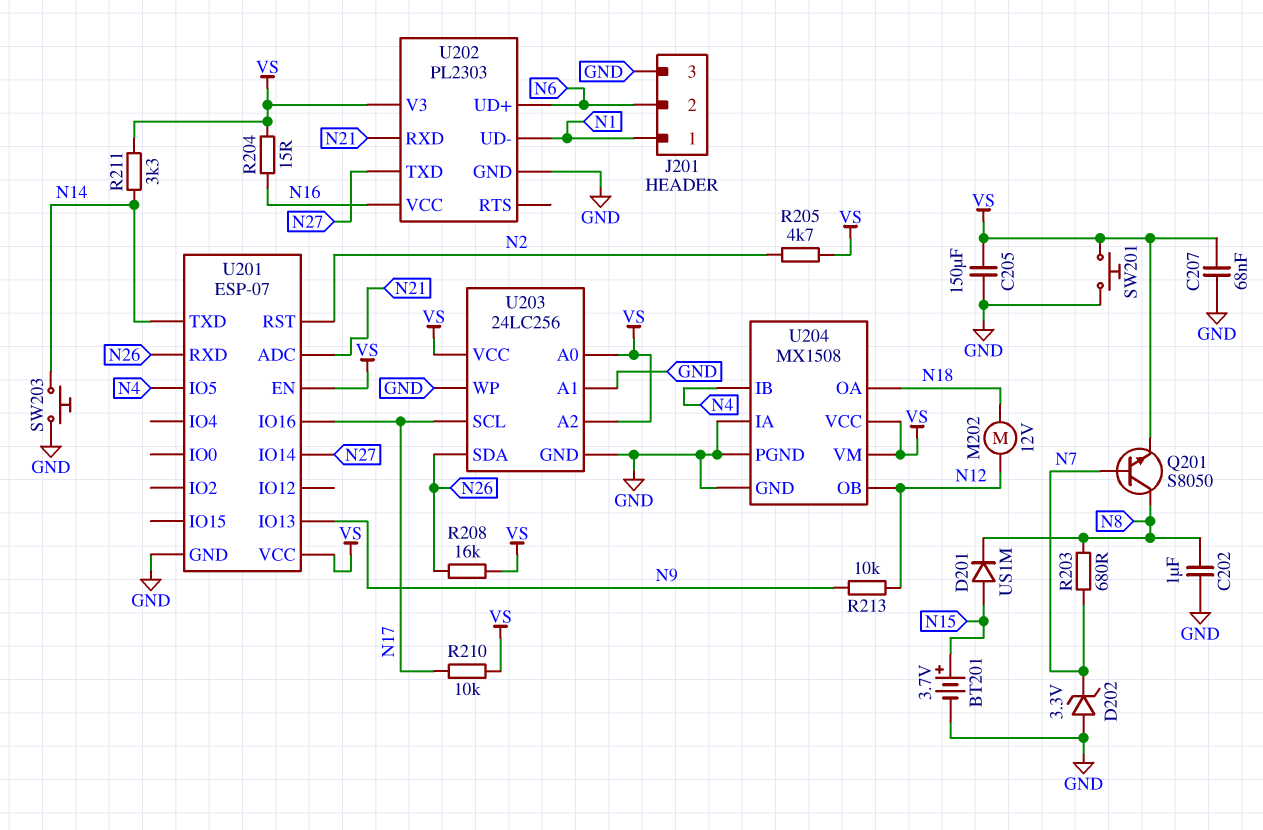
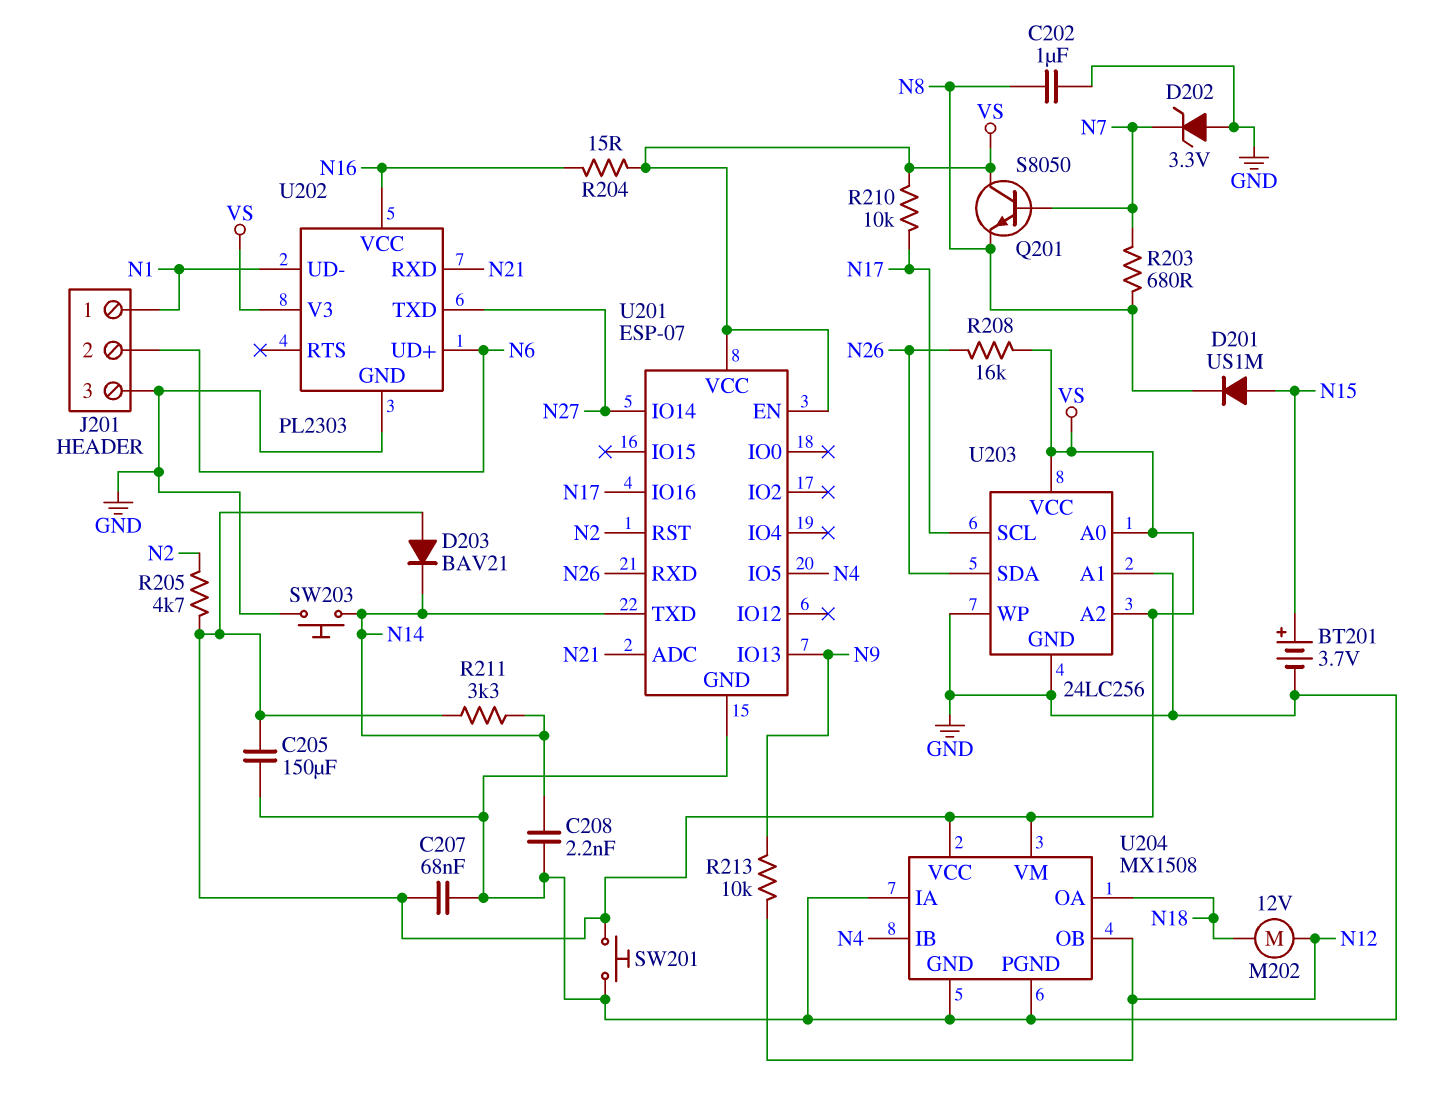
C208: none -> 2.2nF (GND, N14)
D203: none -> diode BAV21 (A VS, K N14)
Q201: NPN S8050 (B N7, C N8, E VS) -> NPN S8050 (B N7, C VS, E N8)

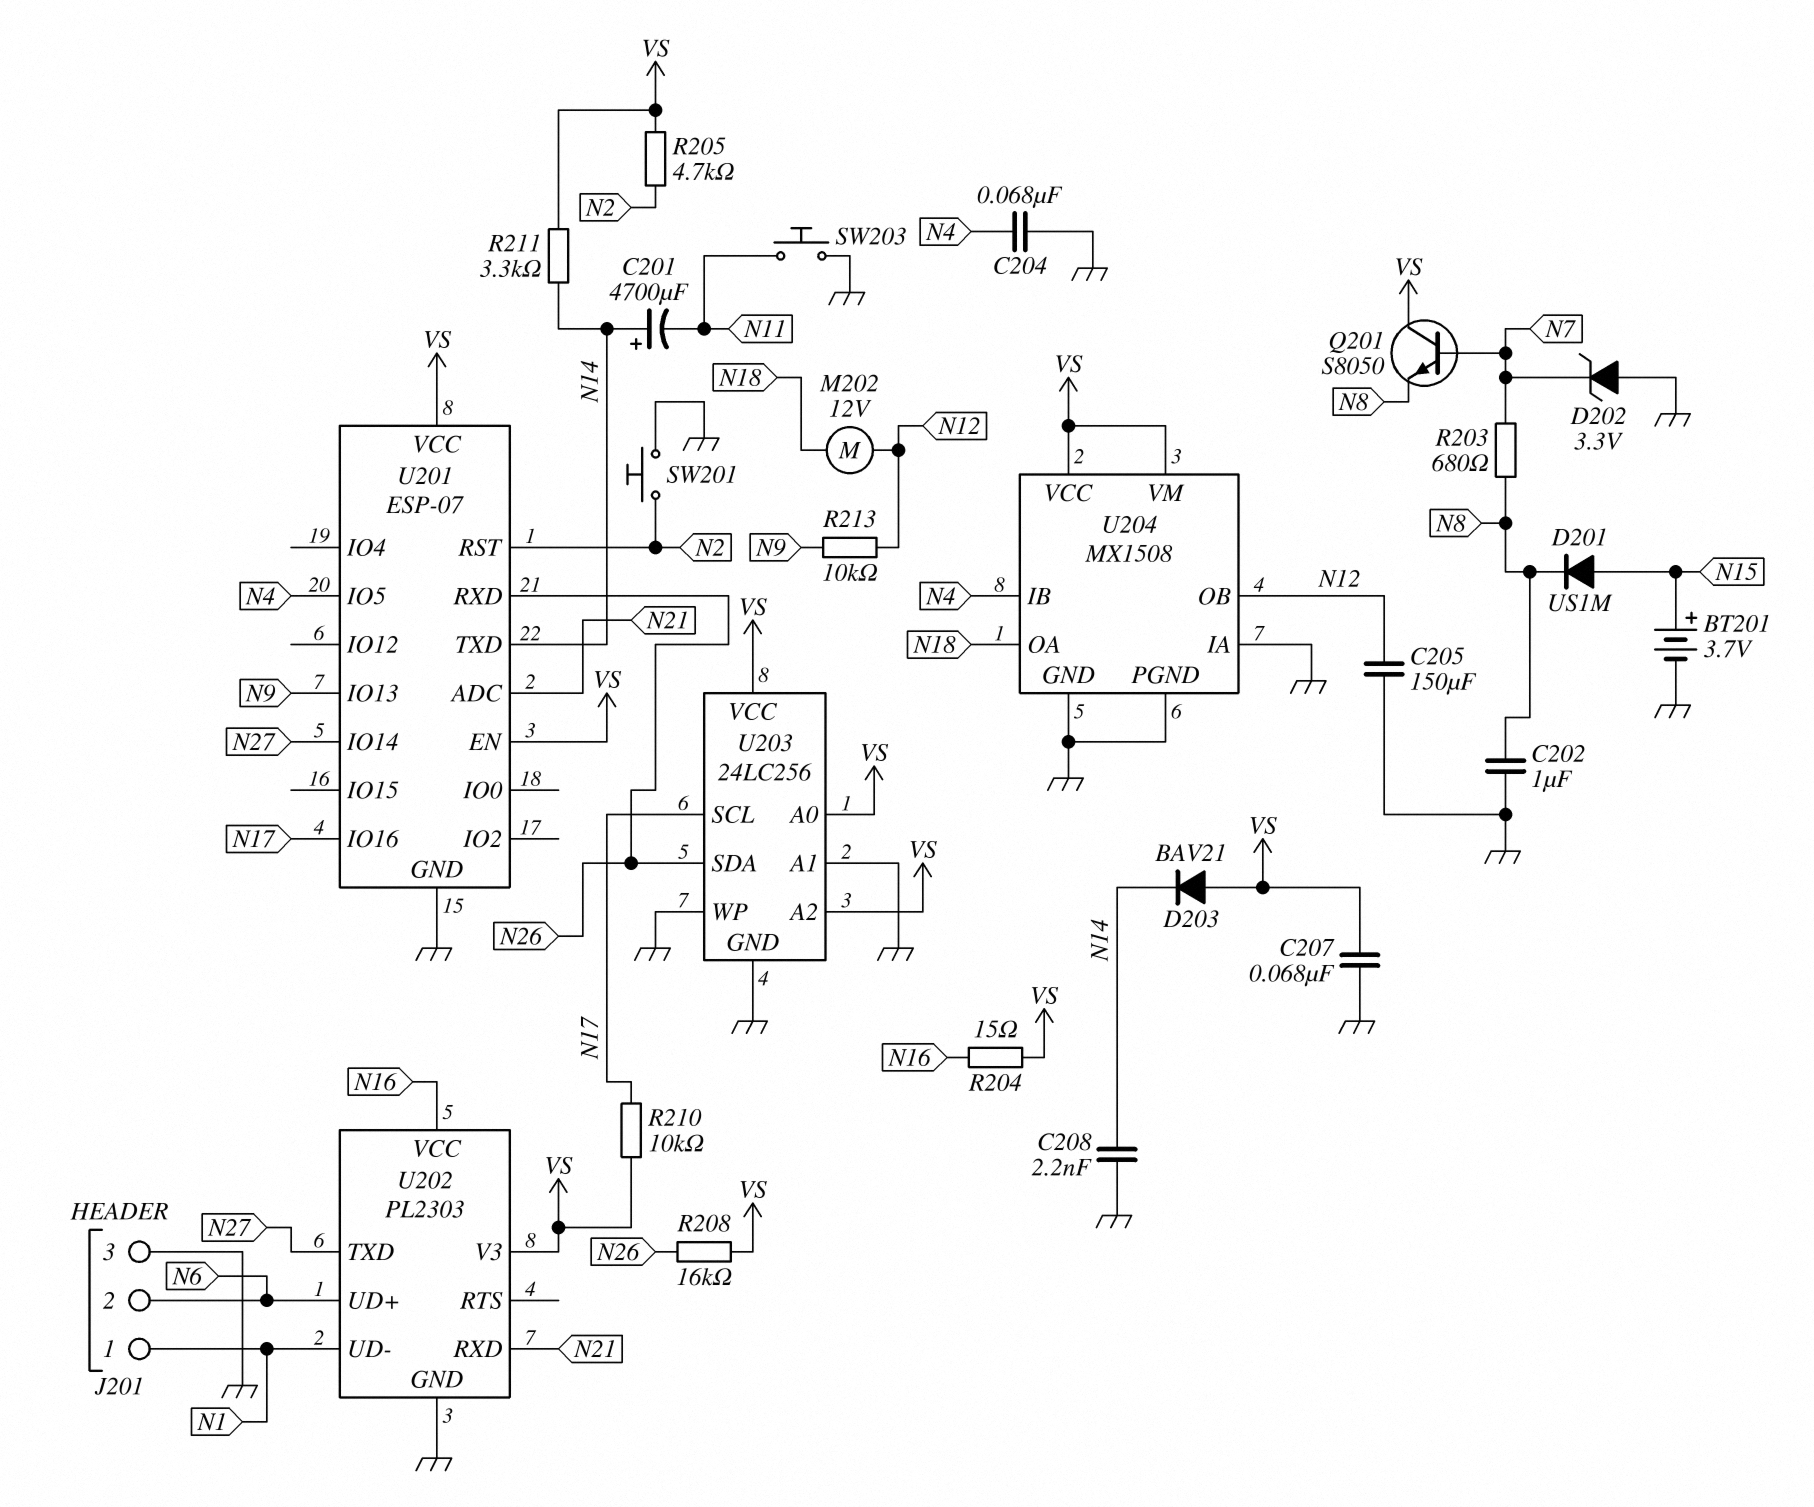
C201: none -> 4700uF (plus N14, minus N11)
C204: none -> 68nF (GND, N4)
C205: 150uF (GND, VS) -> 150uF (GND, N12)
SW201: button (GND, VS) -> button (GND, N2)
SW203: button (GND, N14) -> button (GND, N11)

